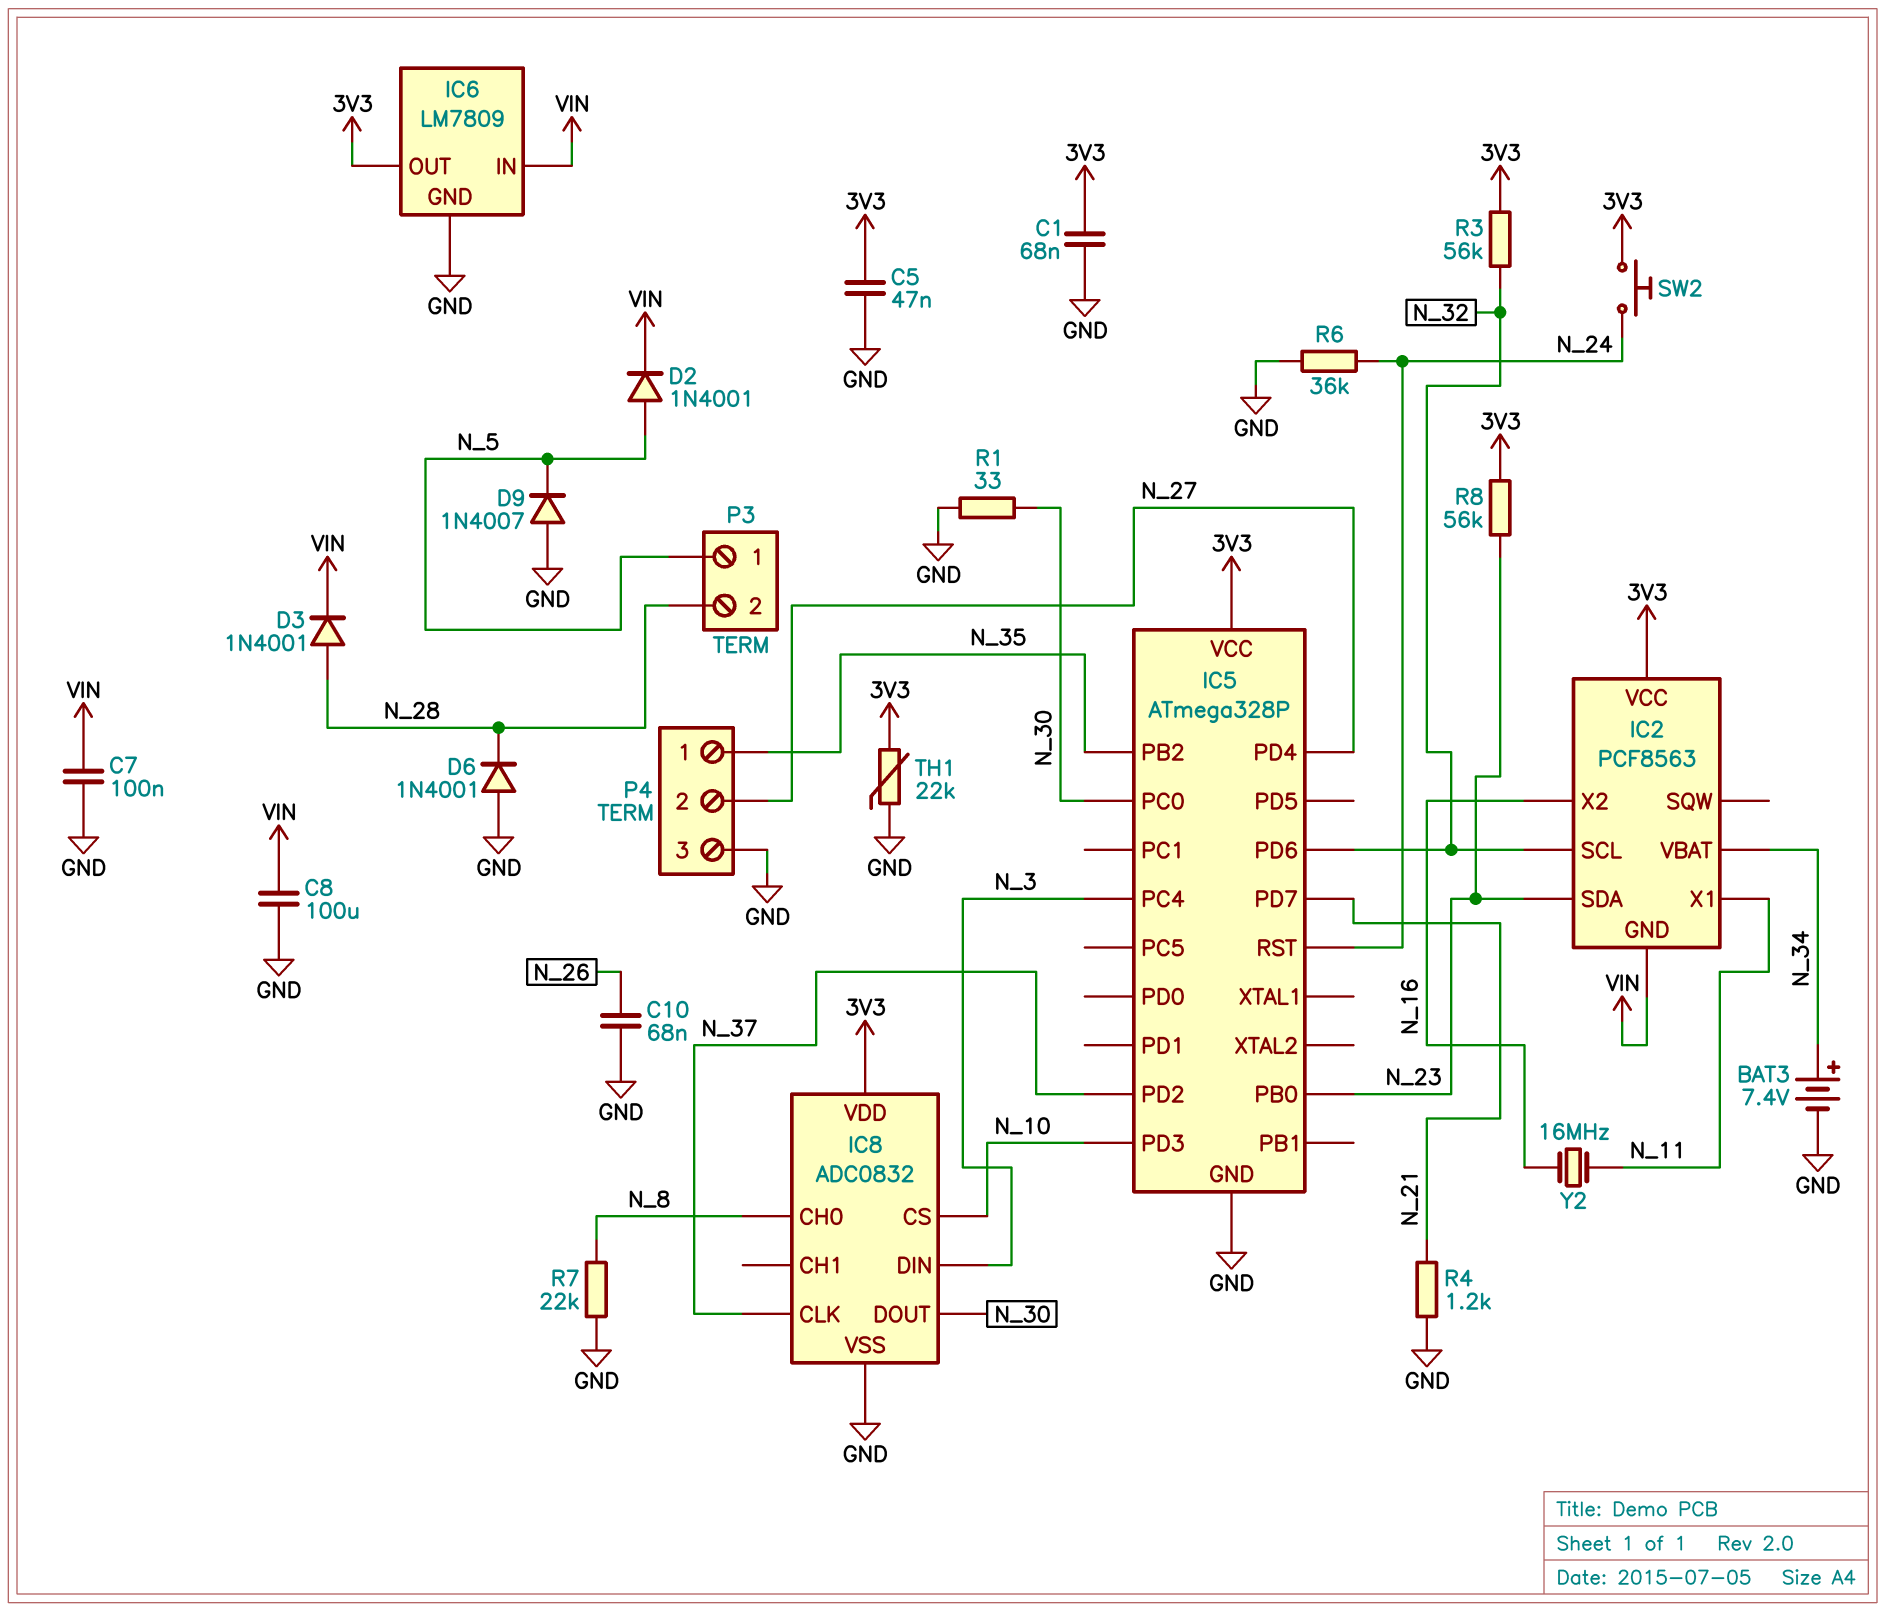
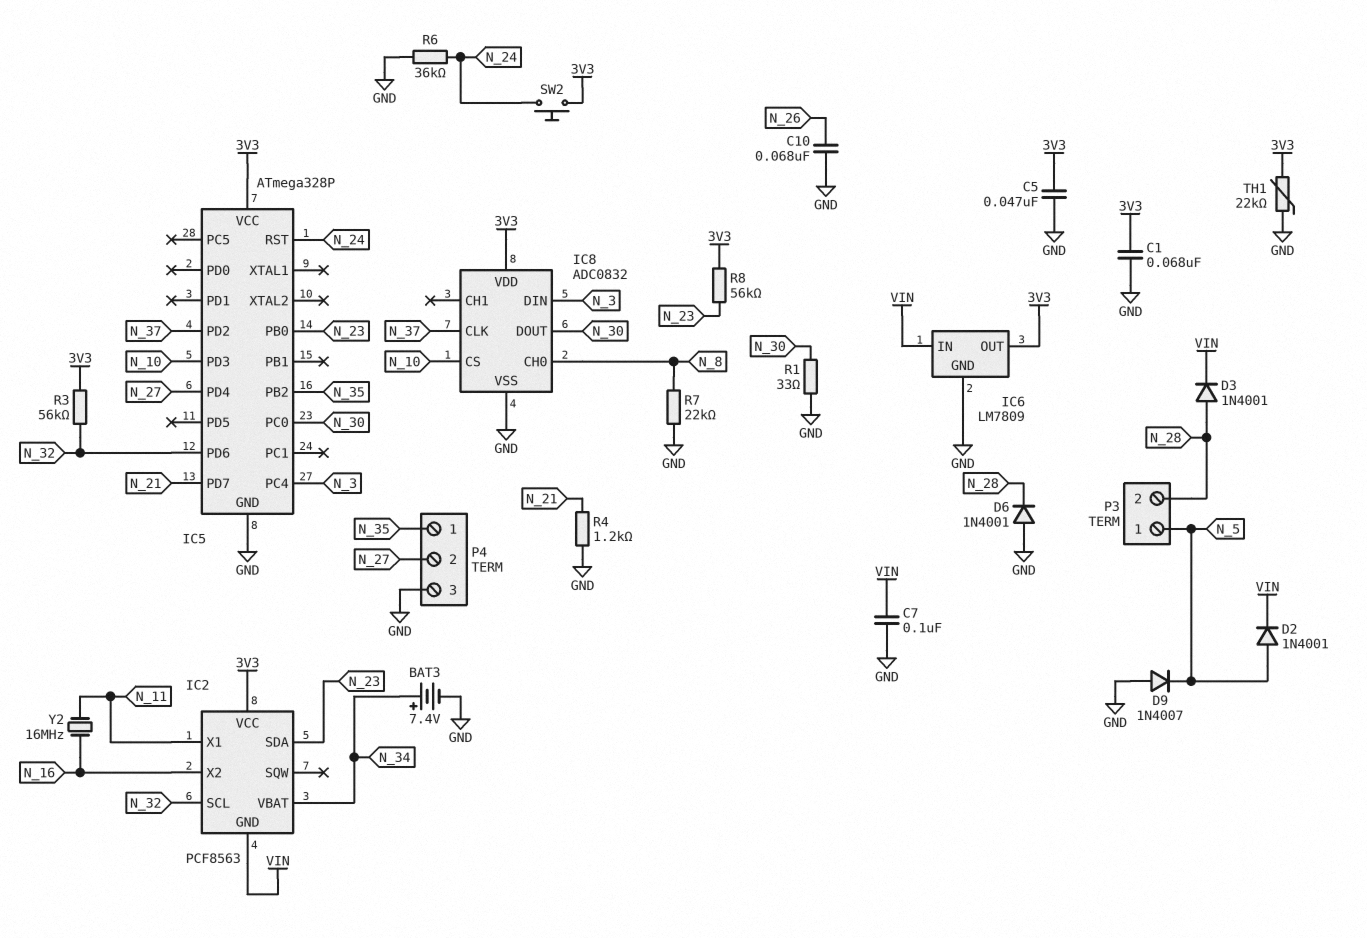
C8: 100uF (GND, VIN) -> none

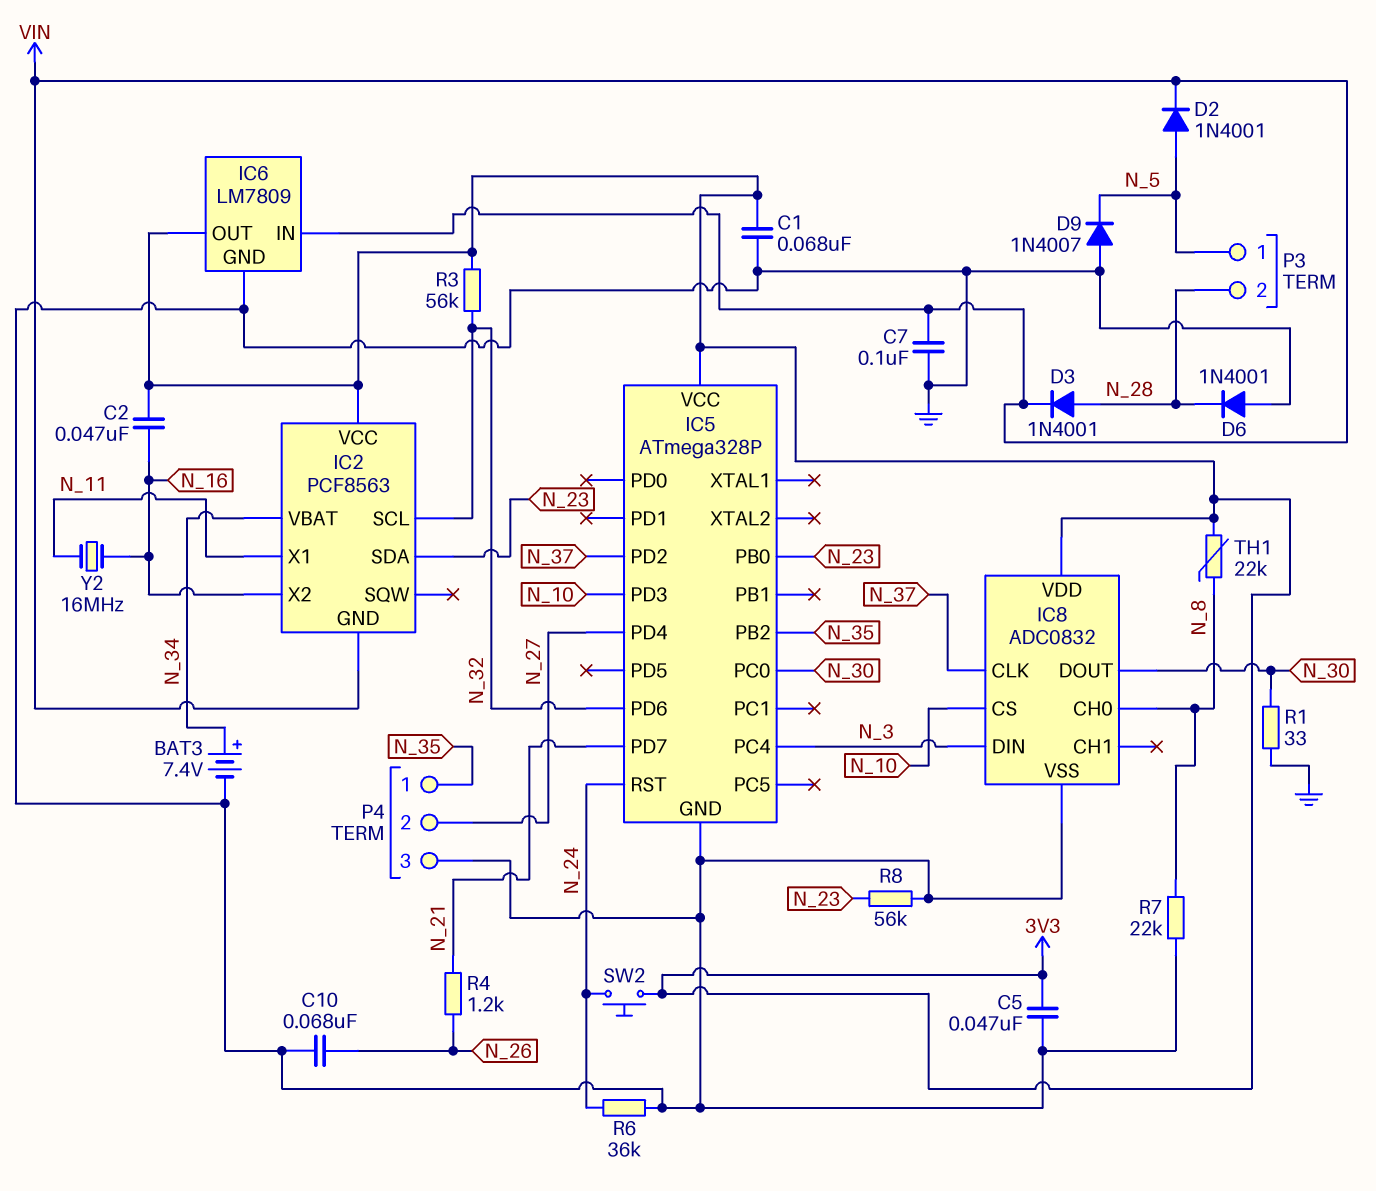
C2: none -> 47nF (3V3, N_16)
R4: 1.2k (GND, N_21) -> 1.2k (N_21, N_26)
R8: 56k (3V3, N_23) -> 56k (GND, N_23)
TH1: 22k (3V3, GND) -> 22k (3V3, N_8)

